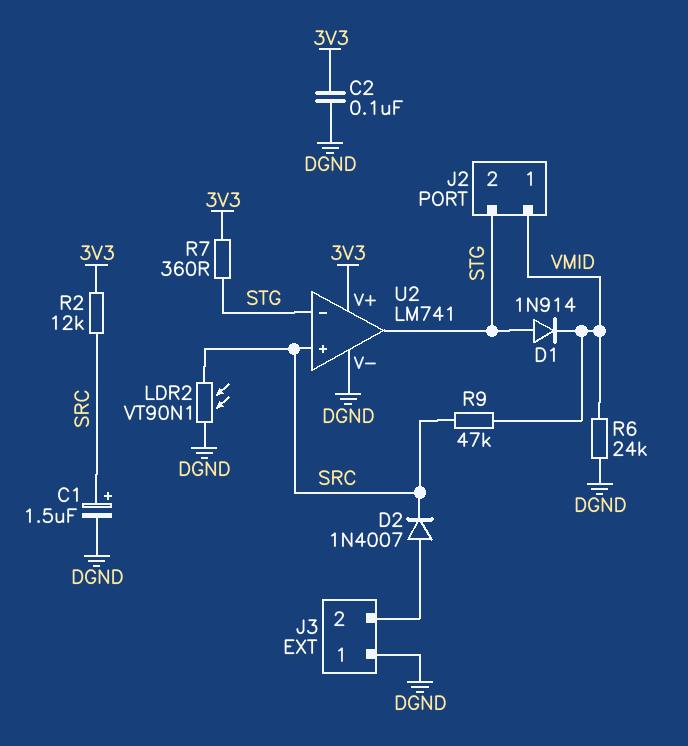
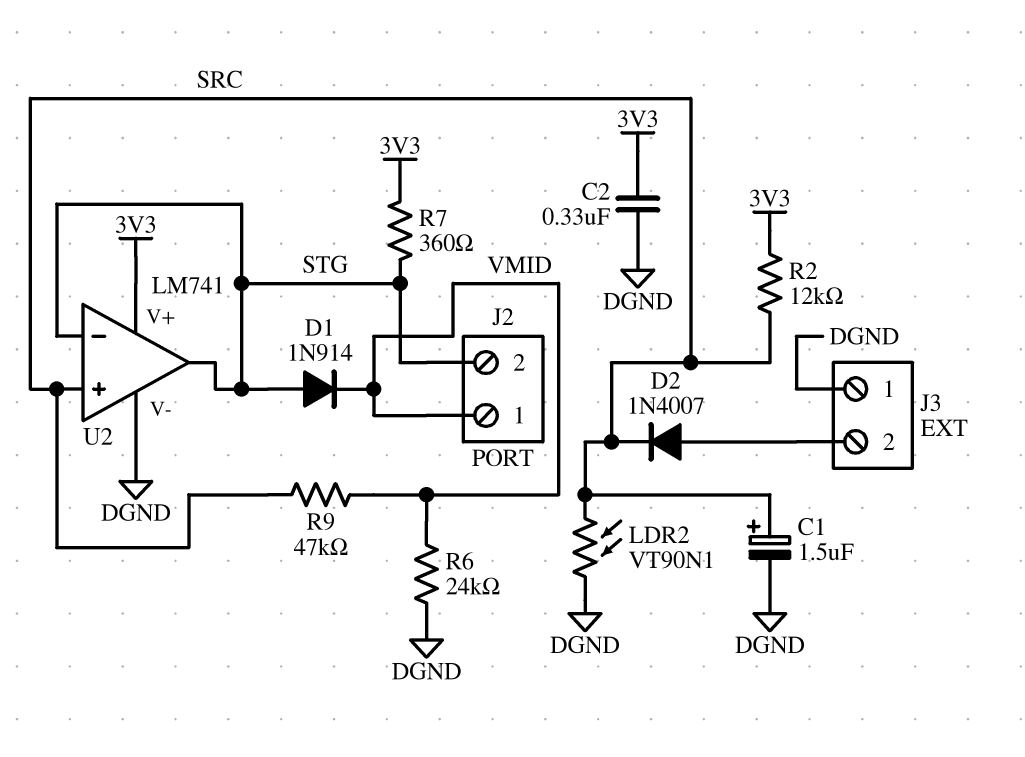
C2: 100nF (3V3, DGND) -> 330nF (3V3, DGND)

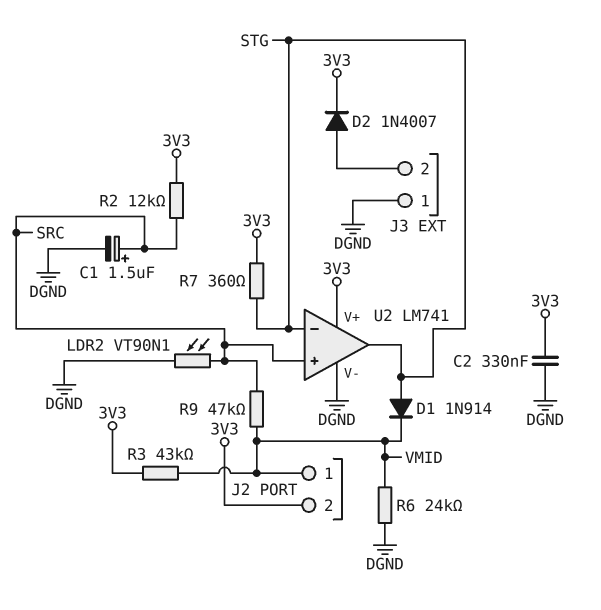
D2: diode 1N4007 (A J3/2, K SRC) -> diode 1N4007 (A J3/2, K 3V3)
J2 pin 2: STG -> 3V3
R3: none -> 43k (3V3, VMID)

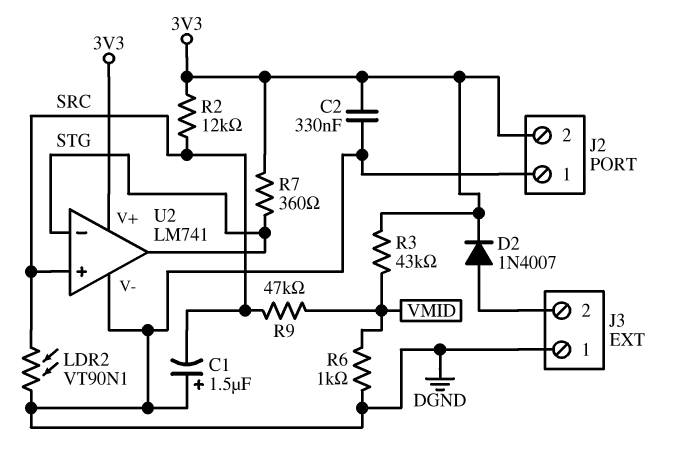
C1: 1.5uF (plus SRC, minus DGND) -> 1.5uF (plus DGND, minus SRC)
D1: diode 1N914 (A STG, K VMID) -> none
J2 pin 1: VMID -> DGND
R6: 24k (DGND, VMID) -> 1k (DGND, VMID)

